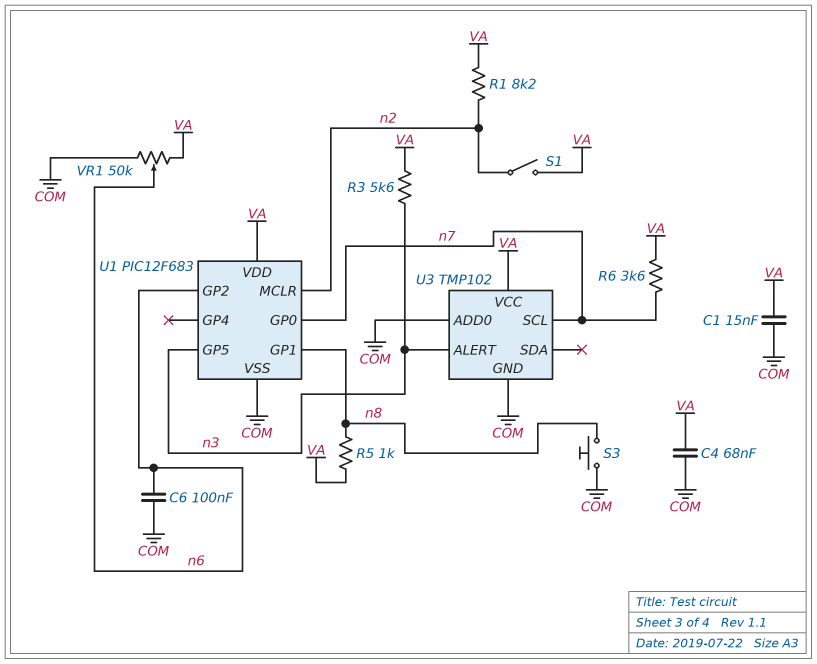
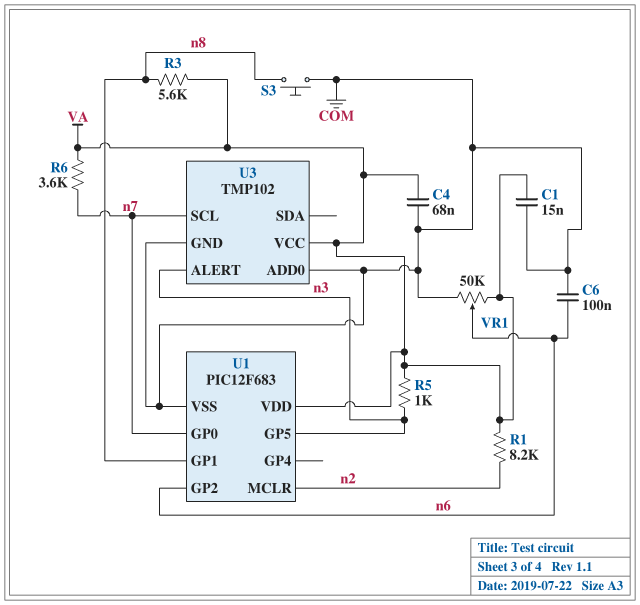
R3: 5.6k (VA, n3) -> 5.6k (VA, n8)
R5: 1k (VA, n8) -> 1k (VA, n3)
S1: switch (VA, n2) -> none

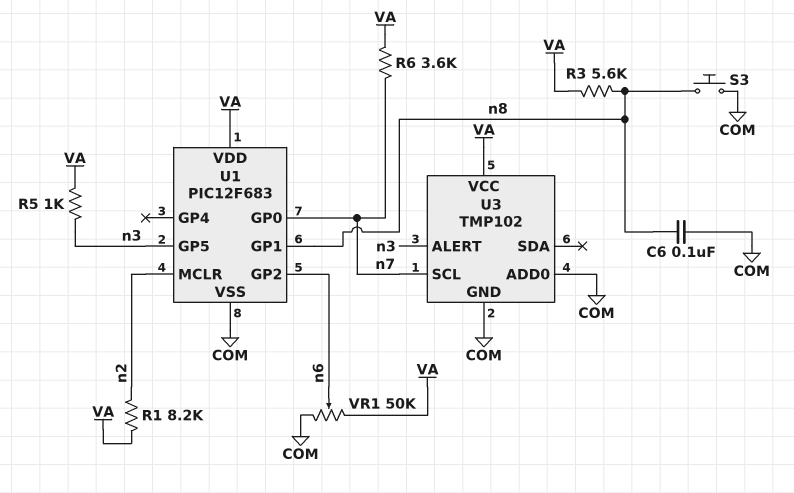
C1: 15nF (COM, VA) -> none
C4: 68nF (COM, VA) -> none
C6: 100nF (COM, n6) -> 100nF (COM, n8)

